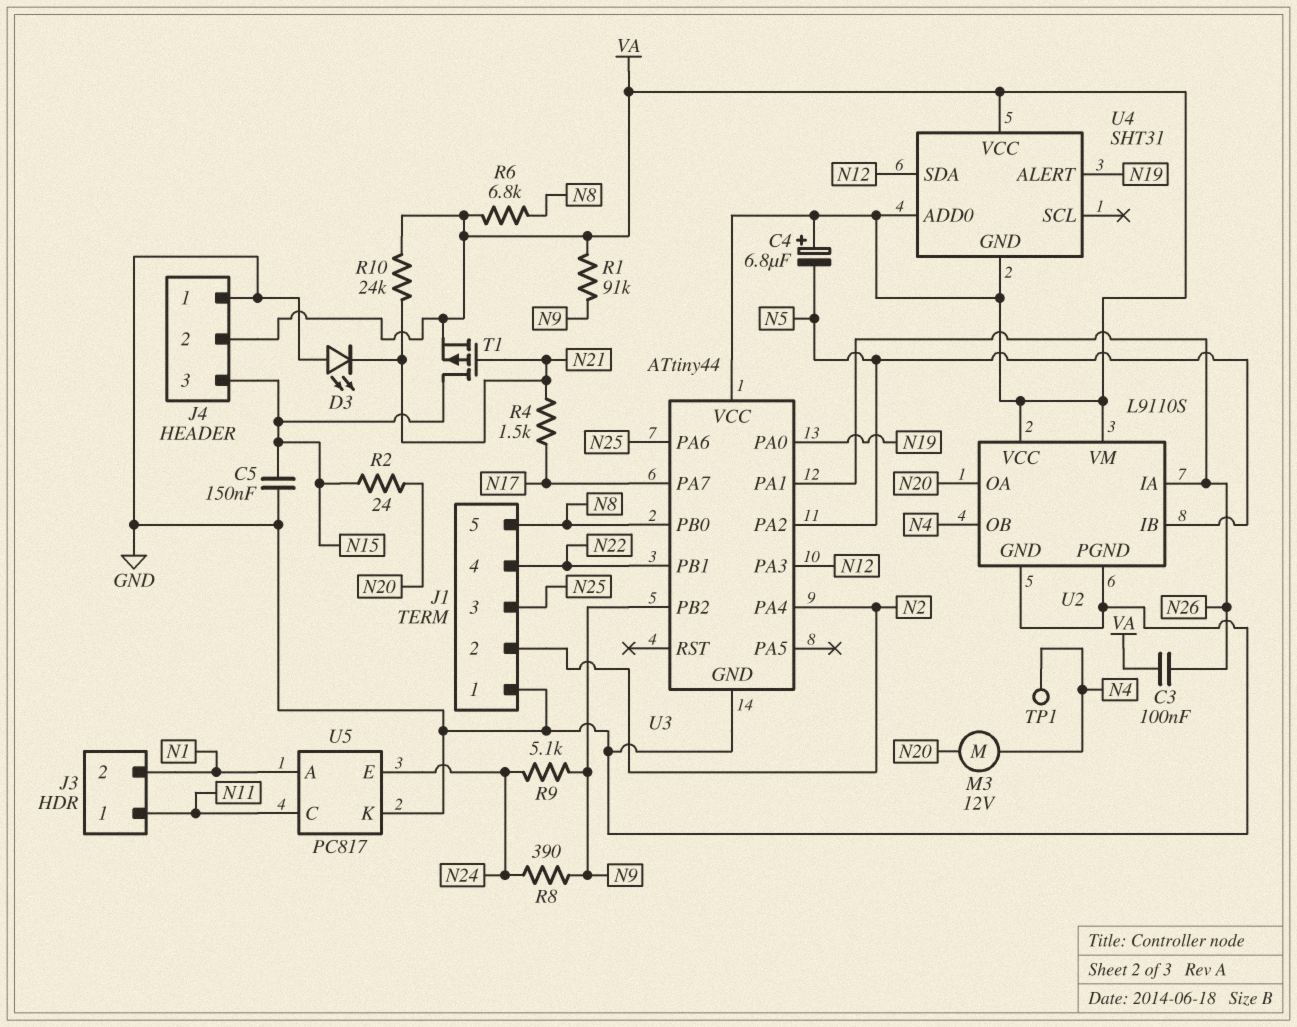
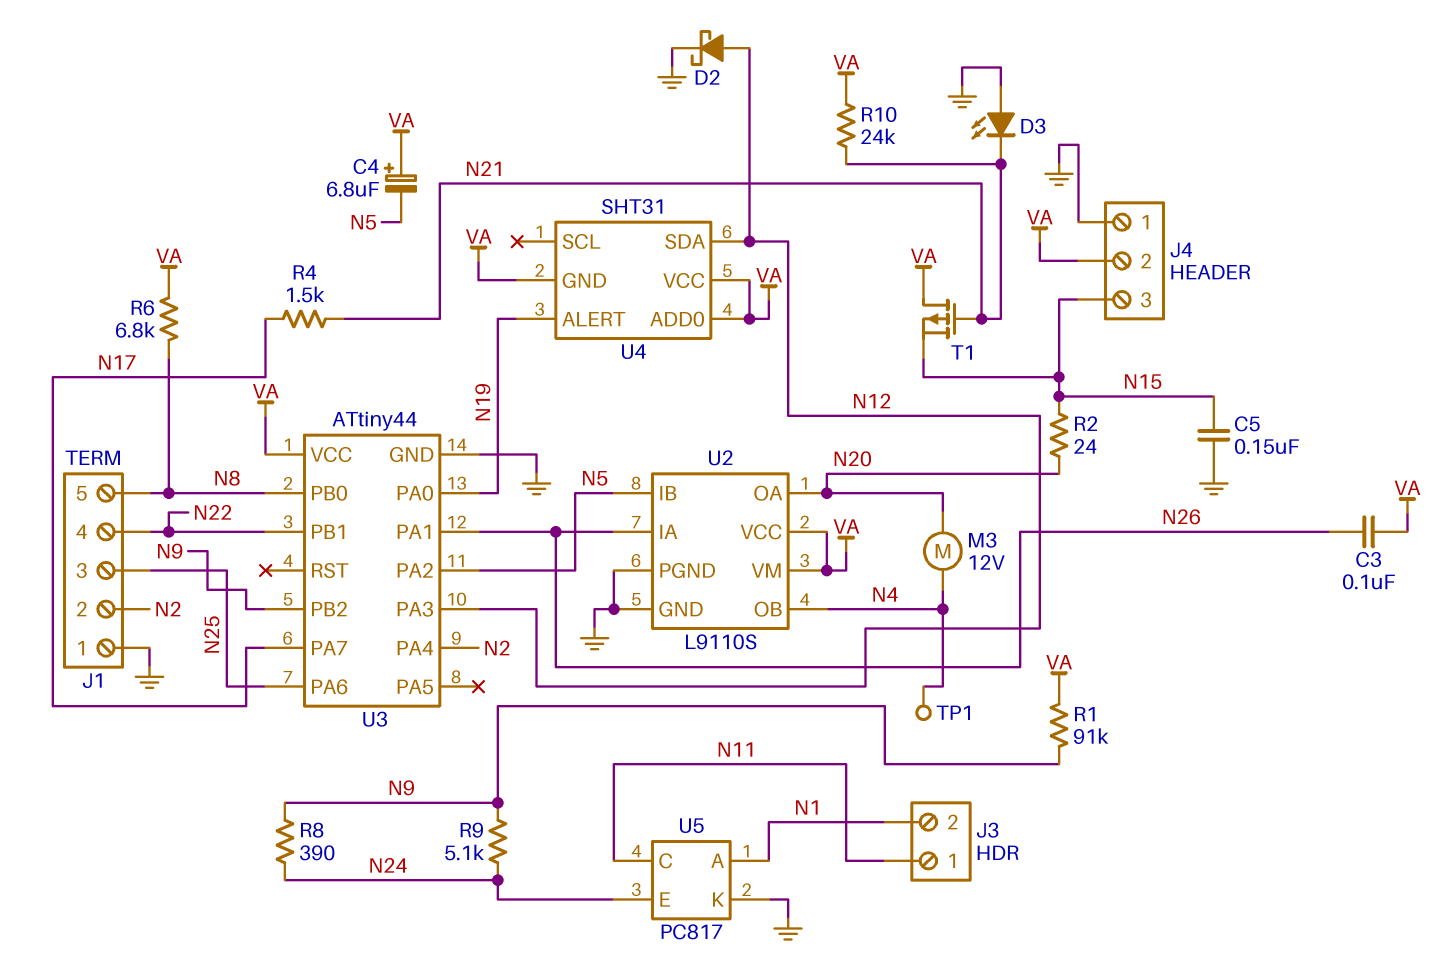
D2: none -> schottky (A N12, K GND)
T1: PMOS (G N21, D N15, S VA) -> PMOS (G N21, D VA, S N15)

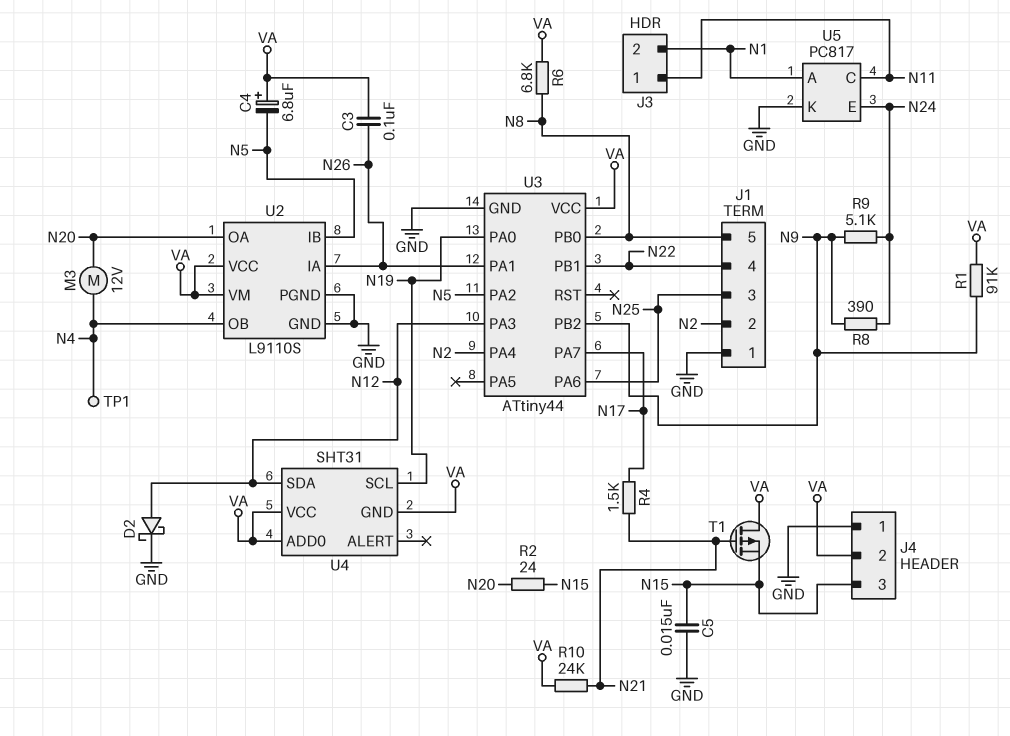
C5: 150nF (GND, N15) -> 15nF (GND, N15)
D3: LED (A GND, K N21) -> none
U4 pin ALERT: N19 -> none
U4 pin SCL: none -> N19

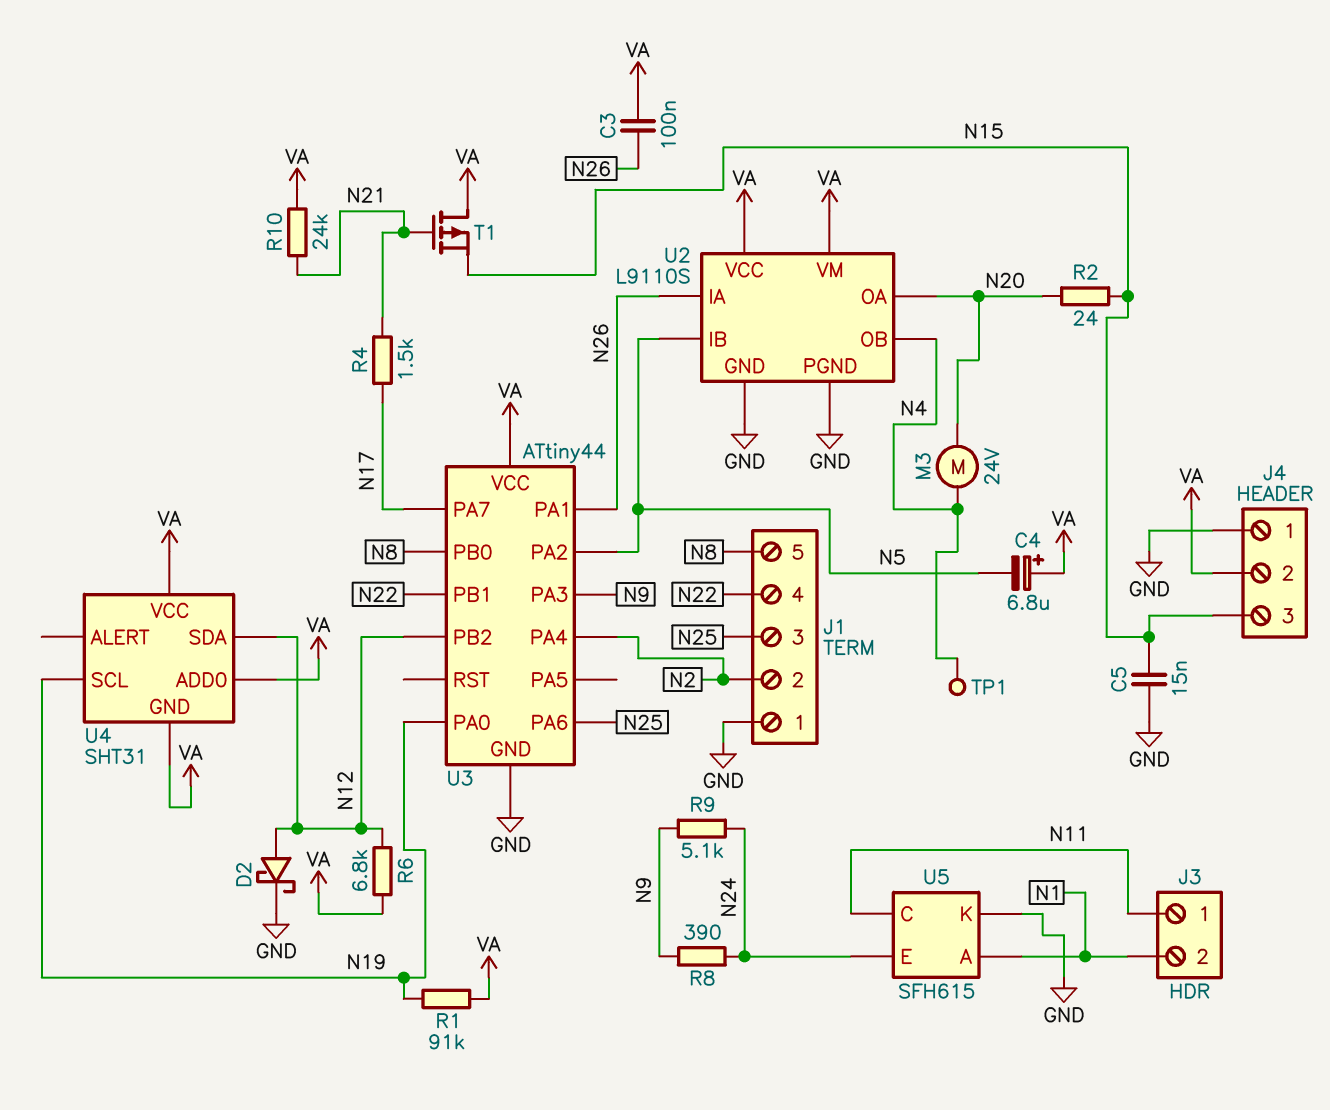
M3: motor 12V (N4, N20) -> motor 24V (N4, N20)
R1: 91k (N9, VA) -> 91k (N19, VA)
R6: 6.8k (N8, VA) -> 6.8k (N12, VA)
U3 pin PA3: N12 -> N9
U3 pin PB2: N9 -> N12
U5: PC817 -> SFH615

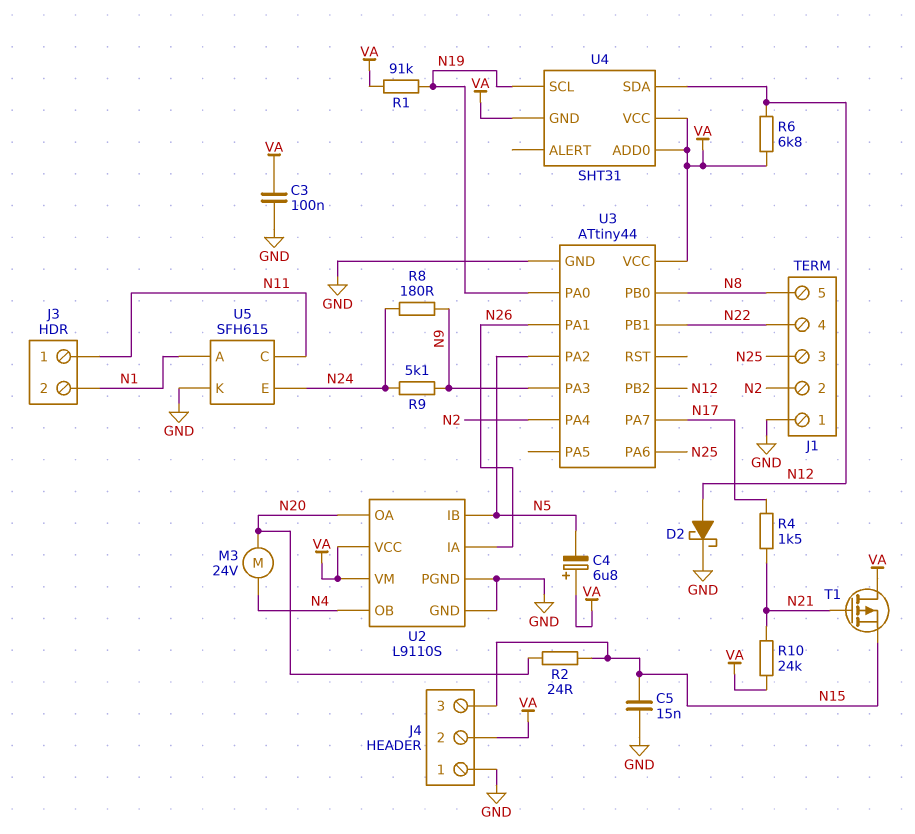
C3: 100nF (N26, VA) -> 100nF (GND, VA)
R8: 390 (N9, N24) -> 180 (N9, N24)
TP1: test point (N4) -> none

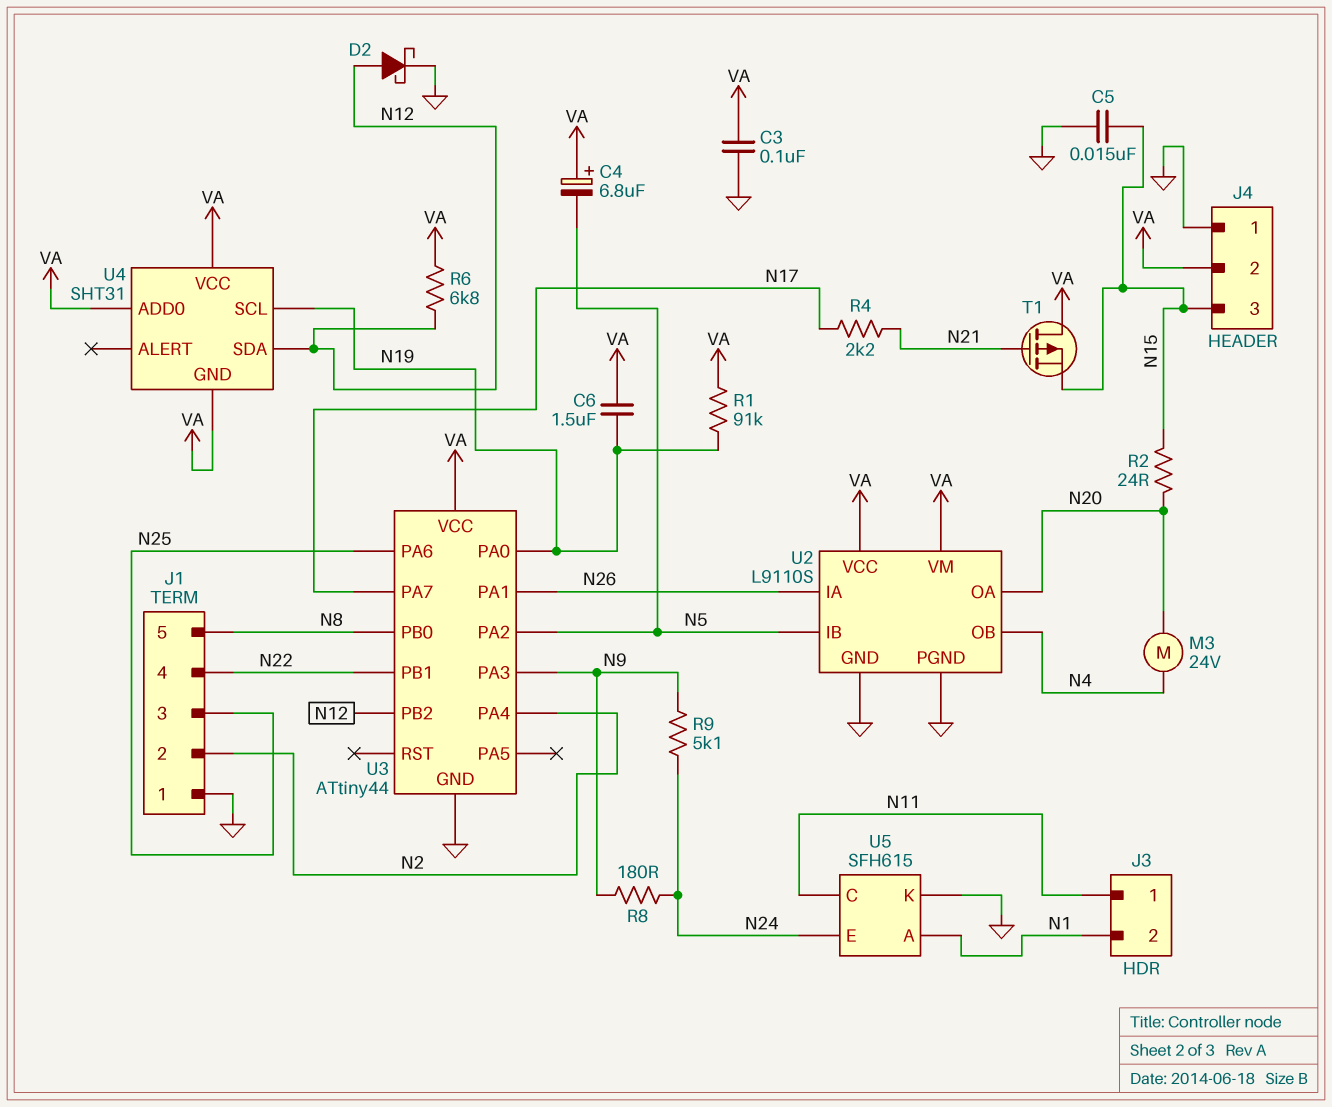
C6: none -> 1.5uF (N19, VA)
R4: 1.5k (N17, N21) -> 2.2k (N17, N21)
R10: 24k (N21, VA) -> none

